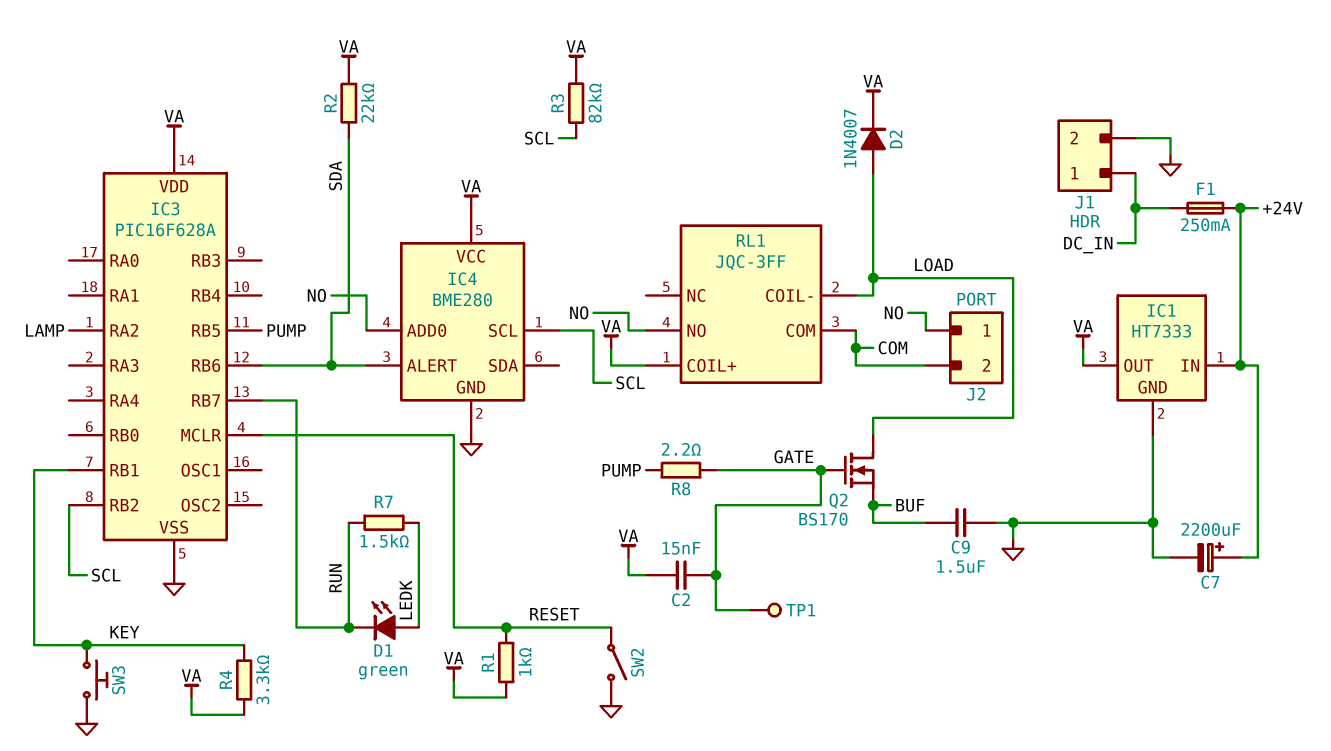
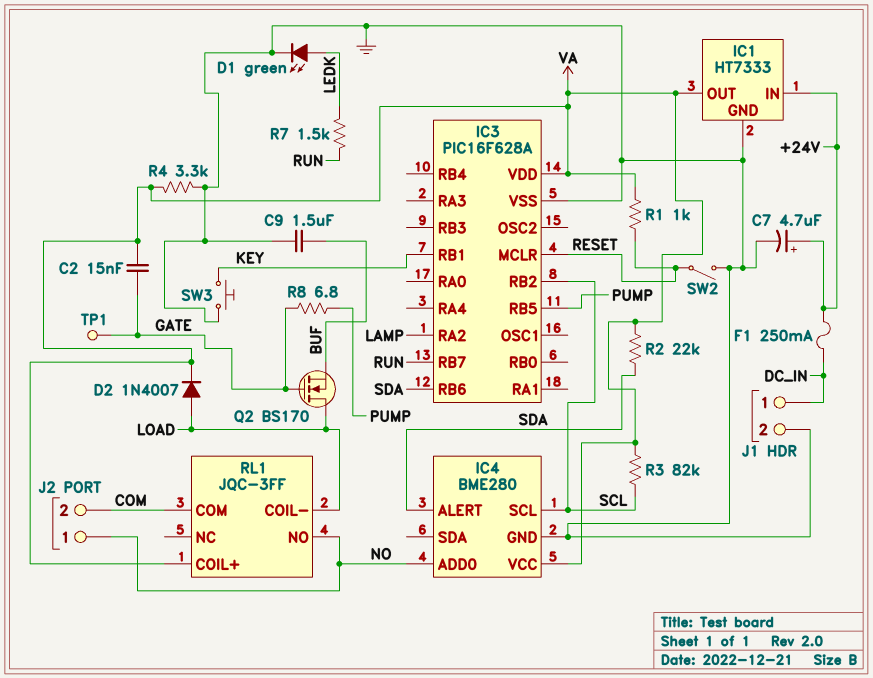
C7: 2200uF (plus +24V, minus GND) -> 4.7uF (plus +24V, minus GND)
D1: LED green (A LEDK, K RUN) -> LED green (A LEDK, K GND)
R4: 3.3k (KEY, VA) -> 3.3k (GND, VA)
R8: 2.2 (GATE, PUMP) -> 6.8 (GATE, PUMP)

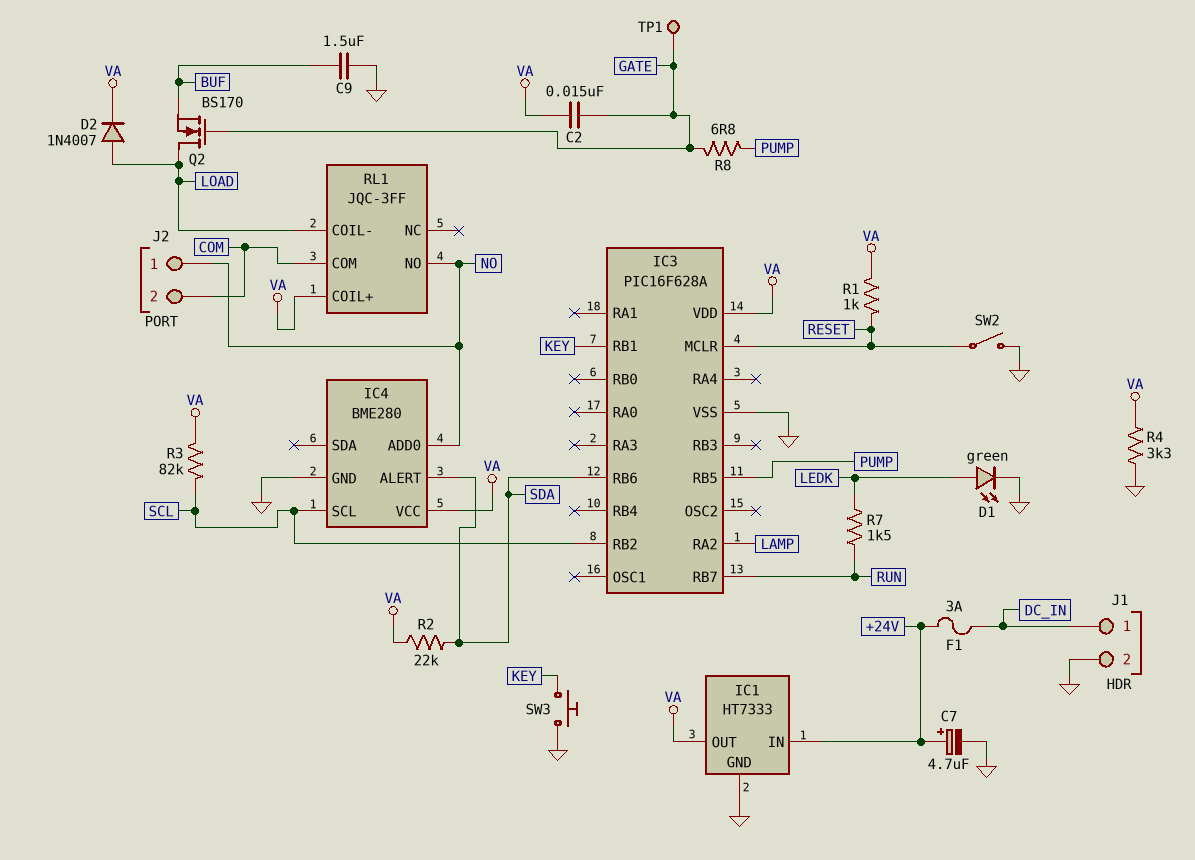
F1: 250mA (+24V, DC_IN) -> 3A (+24V, DC_IN)

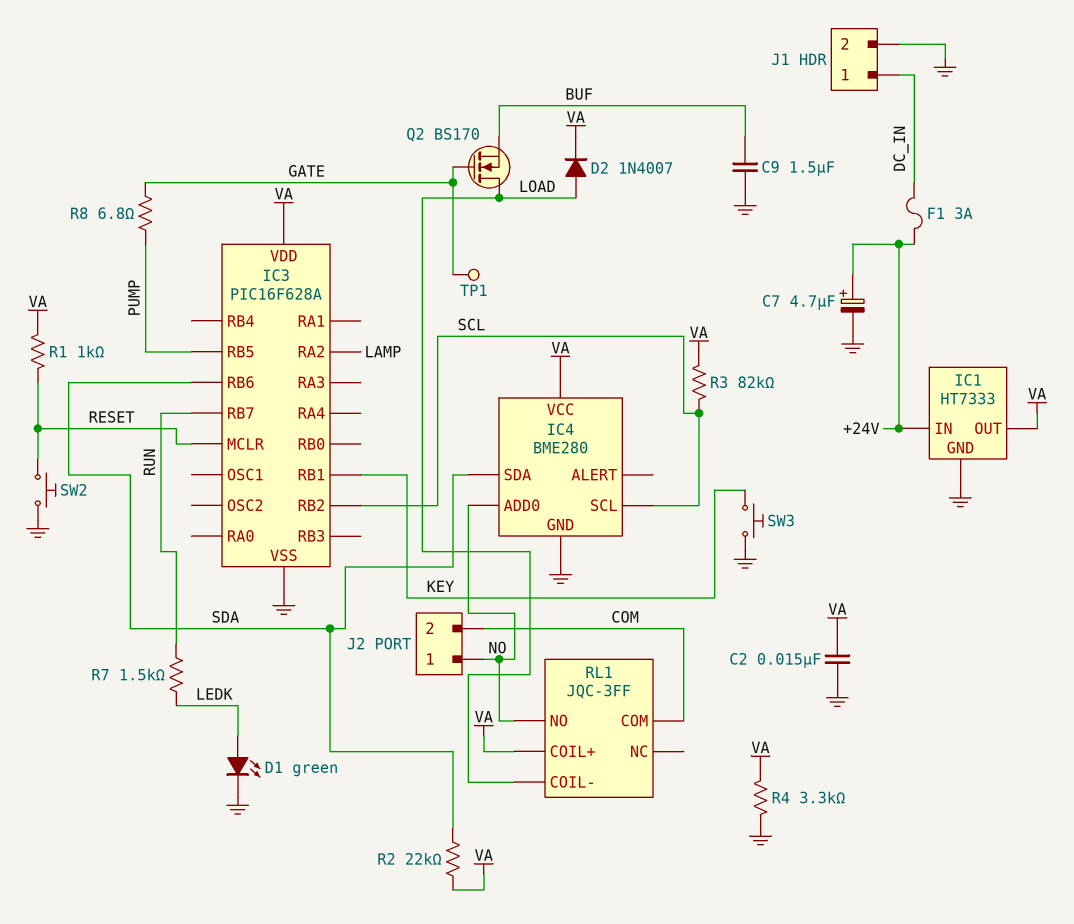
C2: 15nF (GATE, VA) -> 15nF (GND, VA)
IC4 pin ALERT: SDA -> none
IC4 pin SDA: none -> SDA
SW2: switch (GND, RESET) -> button (GND, RESET)

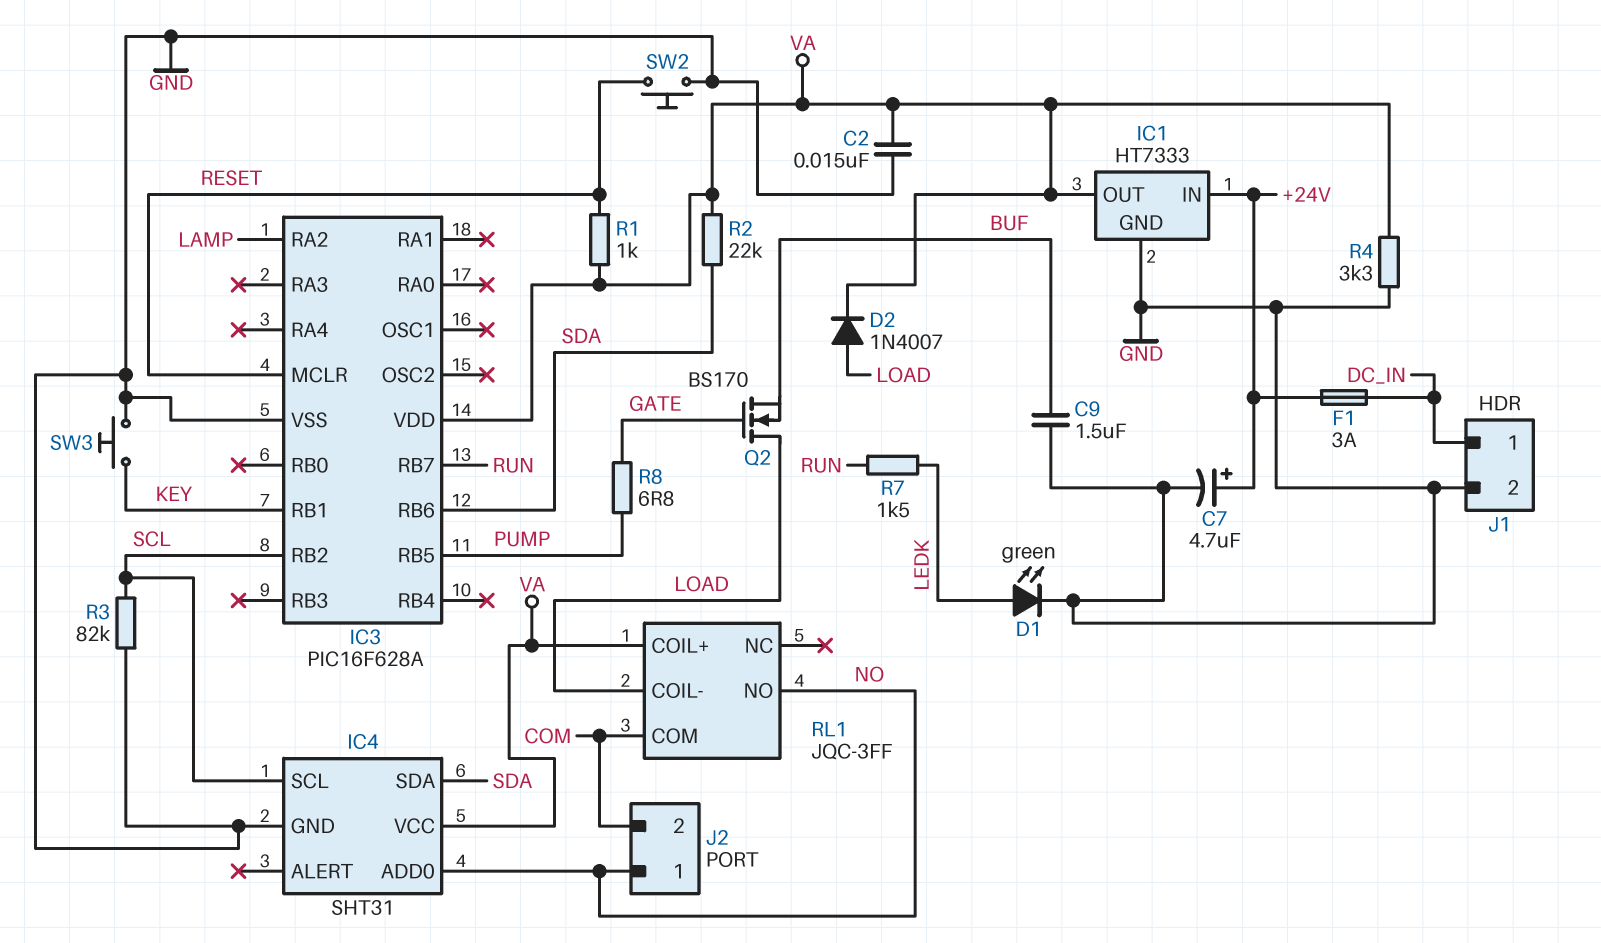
IC4: BME280 -> SHT31
R3: 82k (SCL, VA) -> 82k (GND, SCL)
TP1: test point (GATE) -> none

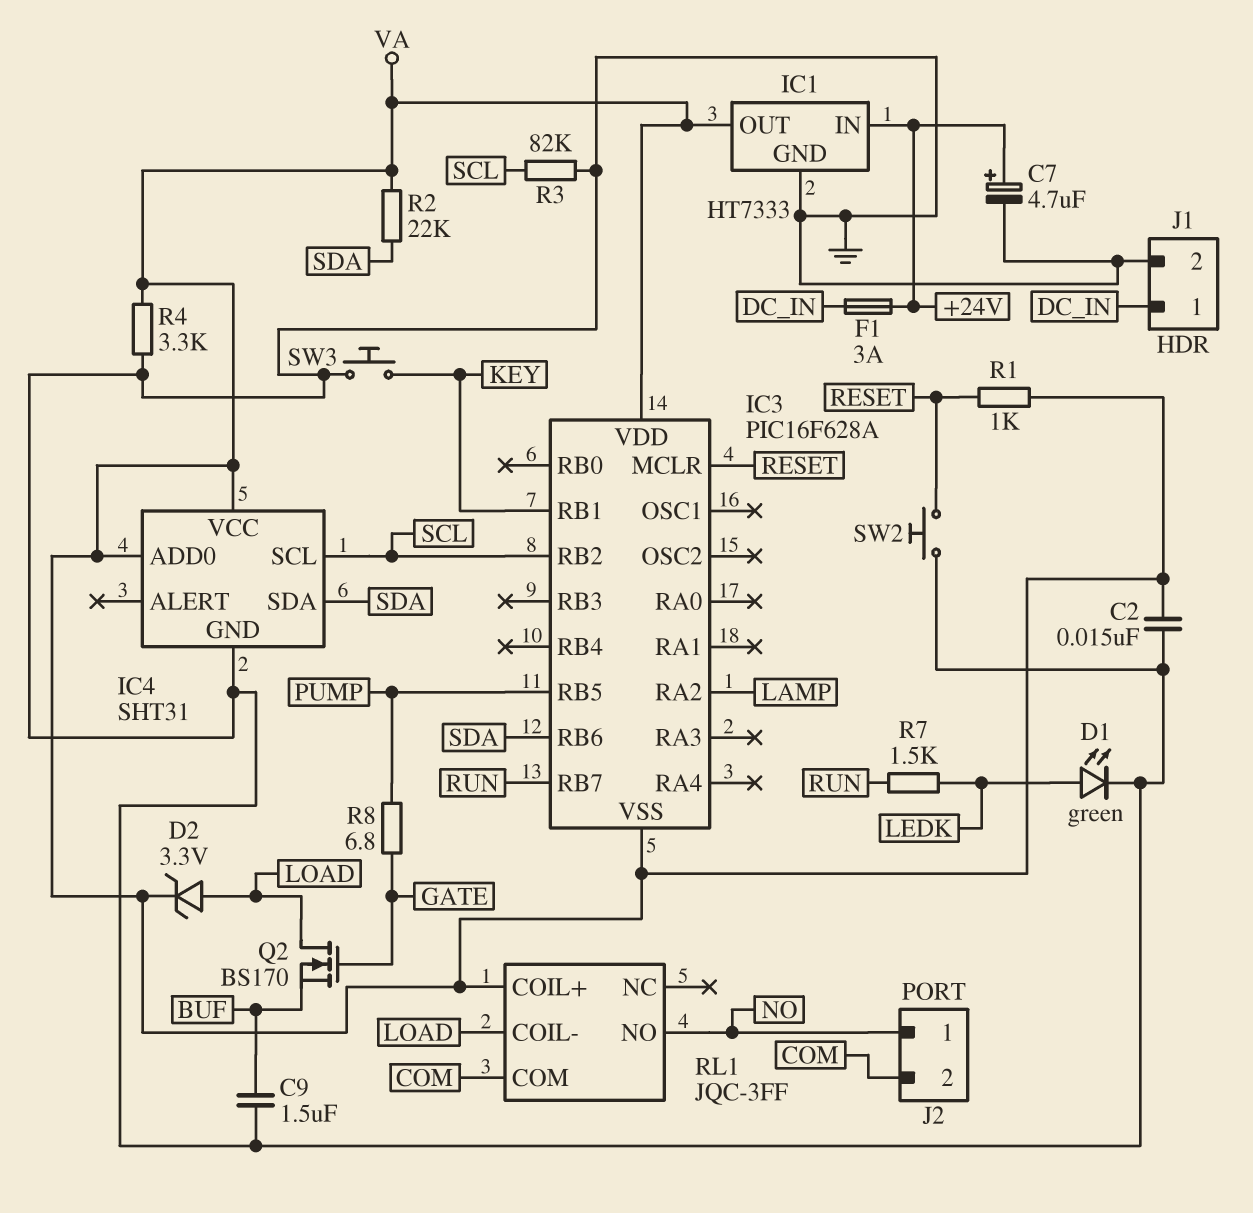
D2: diode 1N4007 (A LOAD, K VA) -> zener 3.3V (A LOAD, K VA)
IC3 pin VSS: GND -> VA
IC4 pin ADD0: NO -> VA

